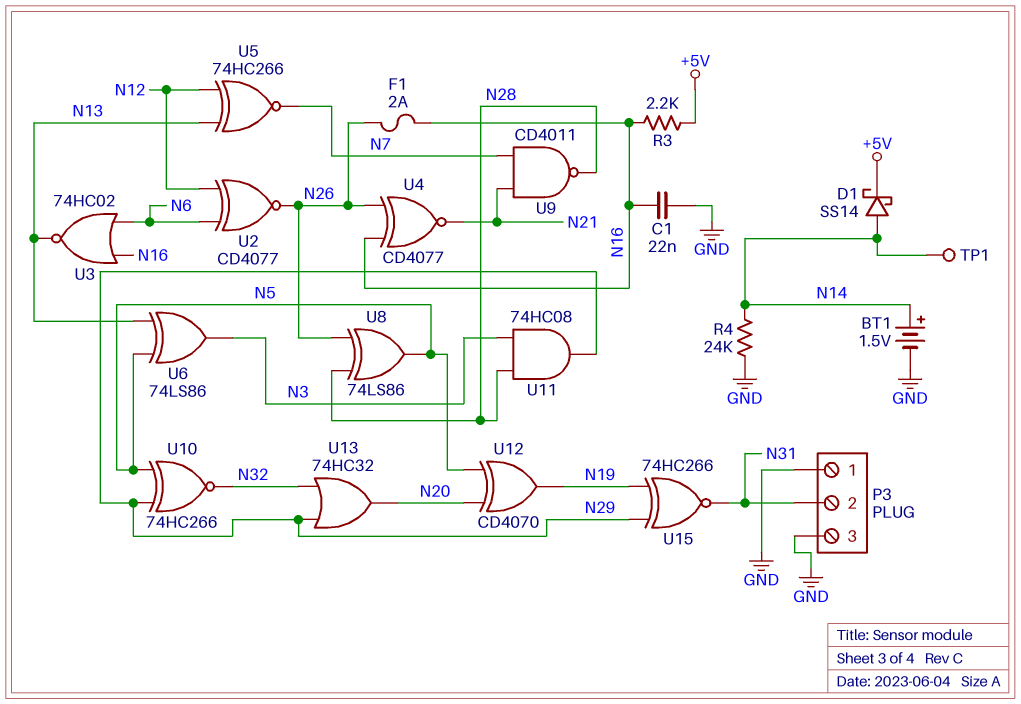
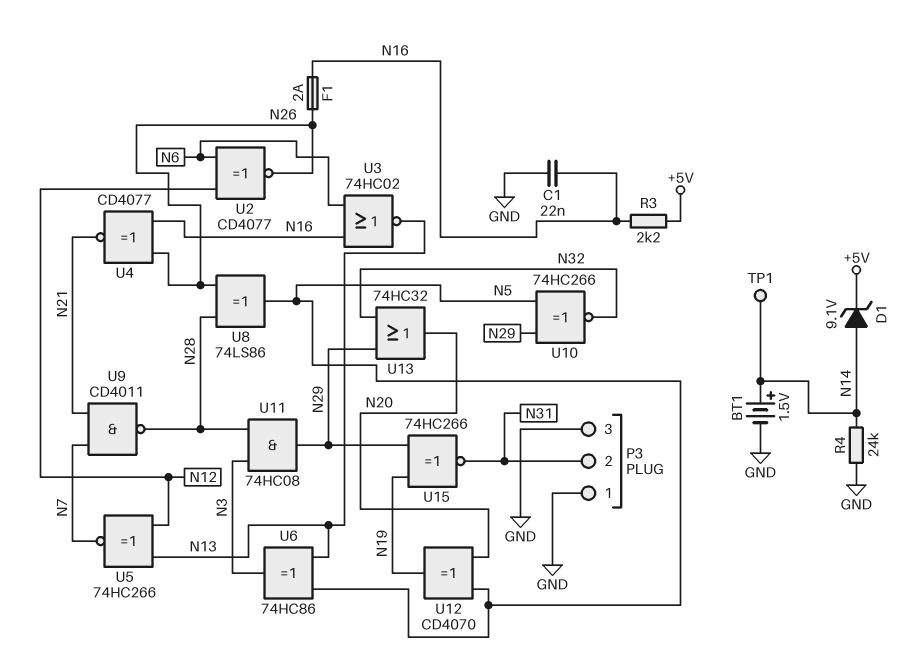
D1: schottky SS14 (A N14, K +5V) -> zener 9.1V (A N14, K +5V)
U6: XOR 74LS86 (in N5, in N13, out N3) -> XOR 74HC86 (in N5, in N13, out N3)

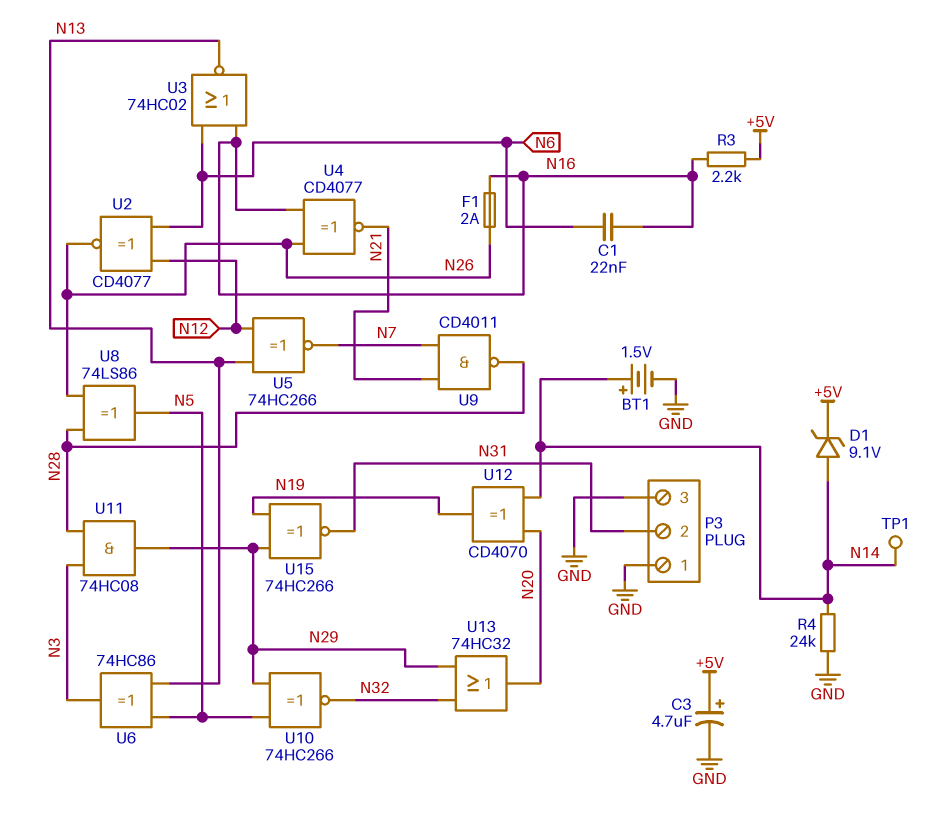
C1: 22nF (GND, N16) -> 22nF (N6, N16)
C3: none -> 4.7uF (plus +5V, minus GND)
U12: XOR CD4070 (in N5, in N20, out N19) -> XOR CD4070 (in N14, in N20, out N19)

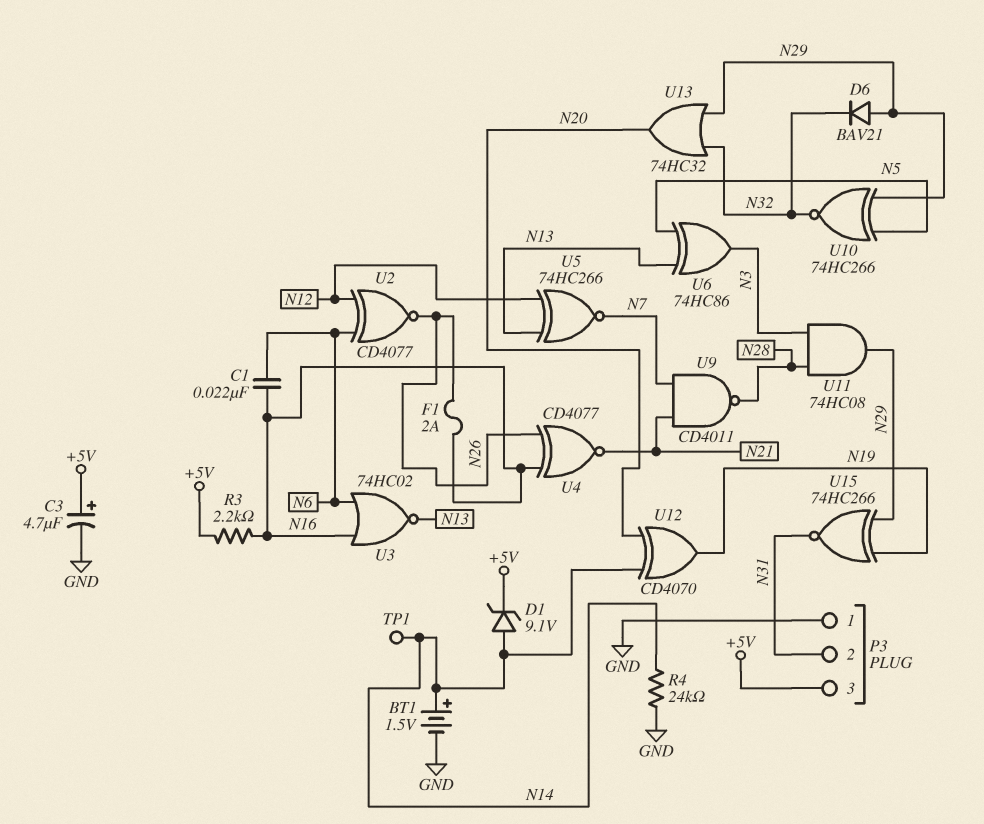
D6: none -> diode BAV21 (A N29, K N32)
P3 pin 3: GND -> +5V
U8: XOR 74LS86 (in N26, in N28, out N5) -> none

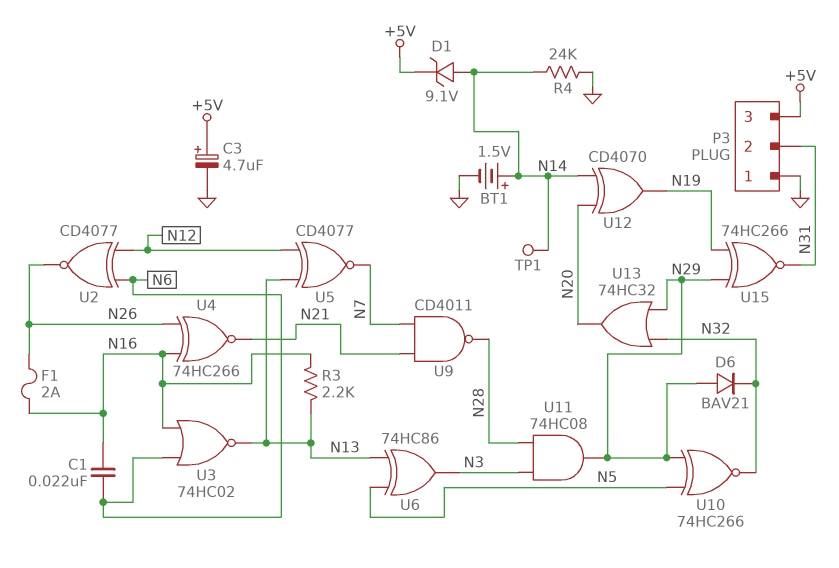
R3: 2.2k (+5V, N16) -> 2.2k (N13, N16)
U4: XNOR CD4077 (in N16, in N26, out N21) -> XNOR 74HC266 (in N16, in N26, out N21)
U5: XNOR 74HC266 (in N12, in N13, out N7) -> XNOR CD4077 (in N12, in N13, out N7)

